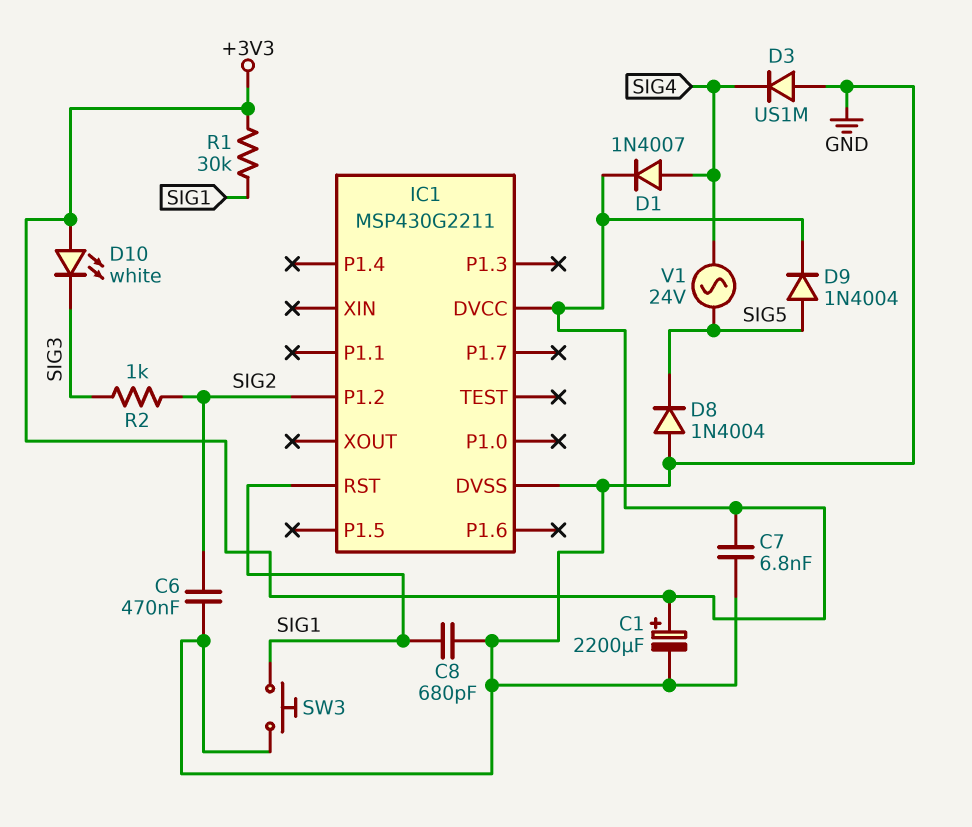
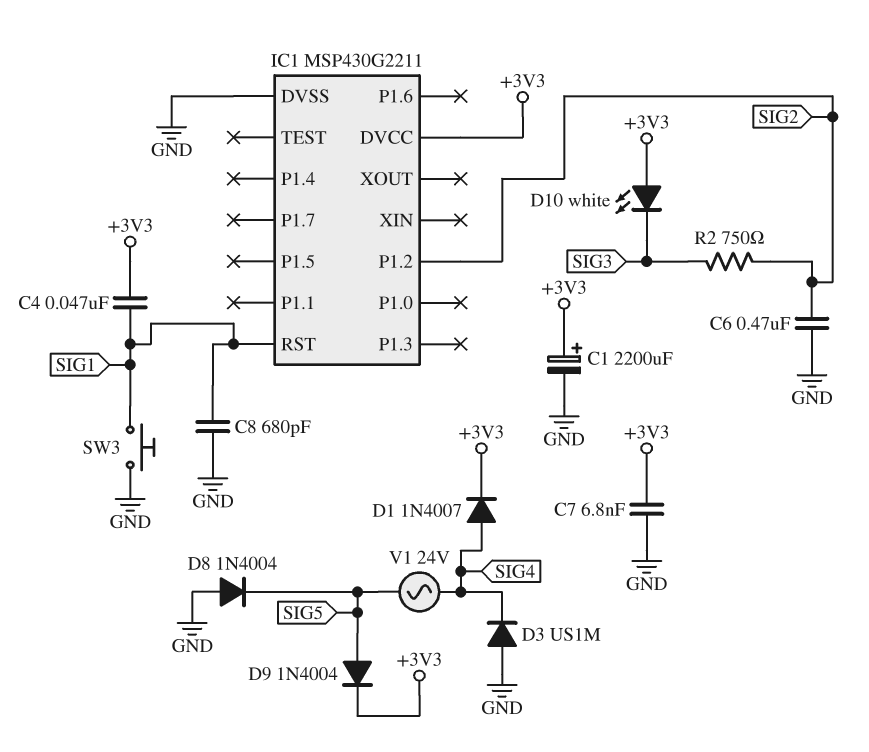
C4: none -> 47nF (+3V3, SIG1)
R1: 30k (+3V3, SIG1) -> none
R2: 1k (SIG2, SIG3) -> 750 (SIG2, SIG3)

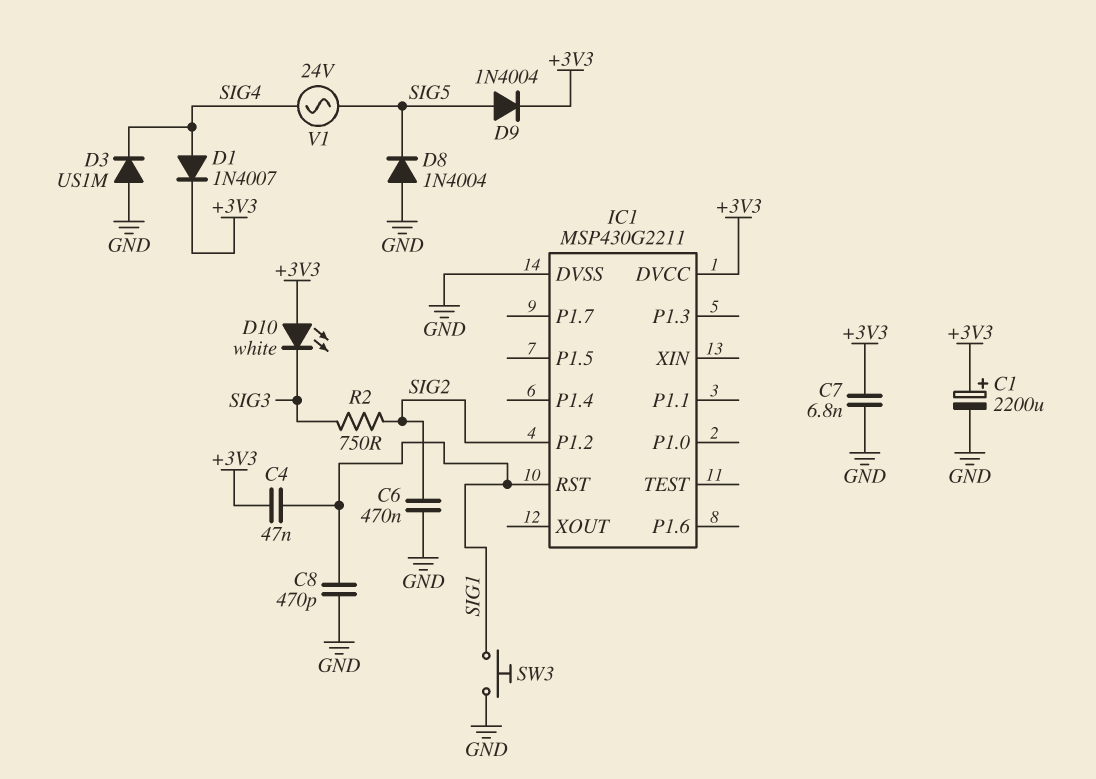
C8: 680pF (GND, SIG1) -> 470pF (GND, SIG1)

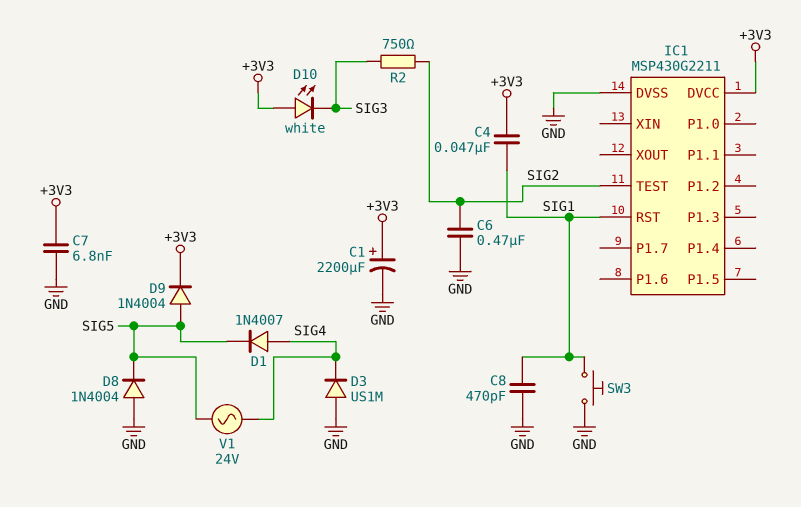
D1: diode 1N4007 (A SIG4, K +3V3) -> diode 1N4007 (A SIG4, K SIG5)
IC1 pin P1.2: SIG2 -> none
IC1 pin TEST: none -> SIG2

